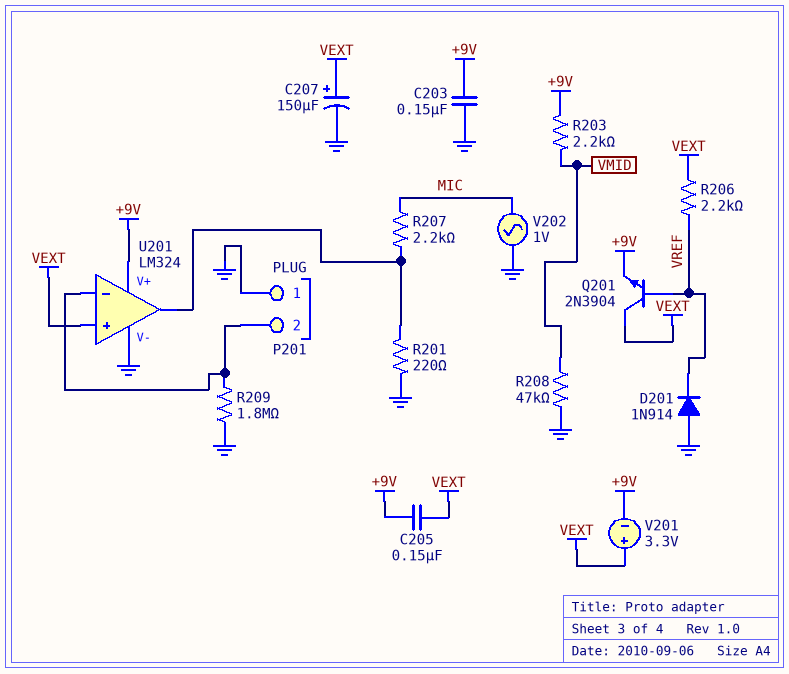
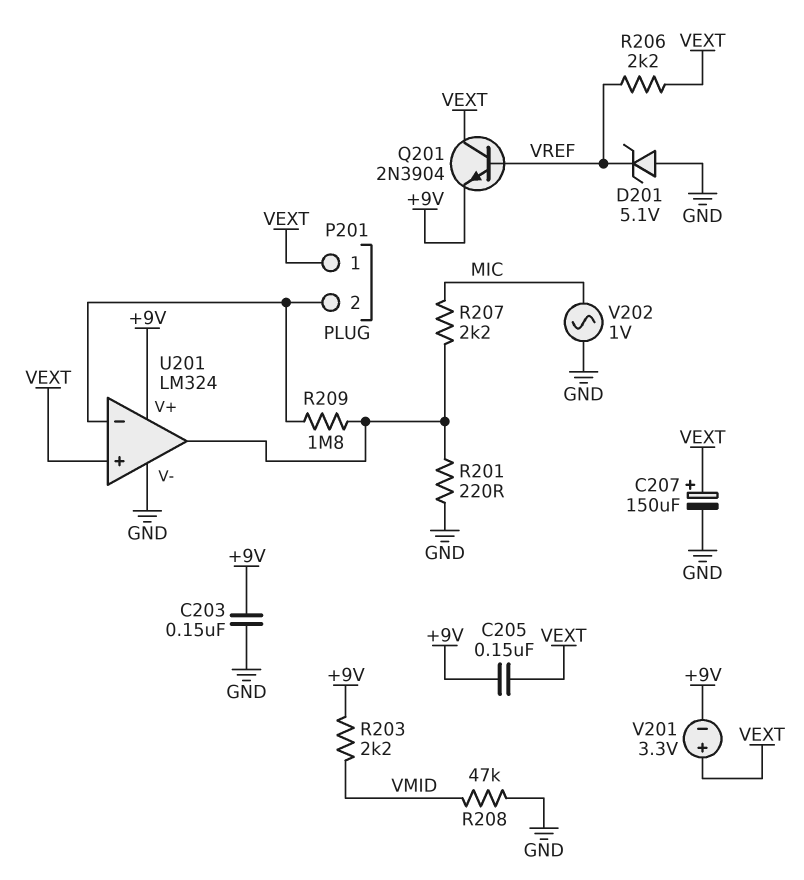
D201: diode 1N914 (A GND, K VREF) -> zener 5.1V (A GND, K VREF)
P201 pin 1: GND -> VEXT
R209: 1.8M (GND, P201/2) -> 1.8M (P201/2, U201/out)

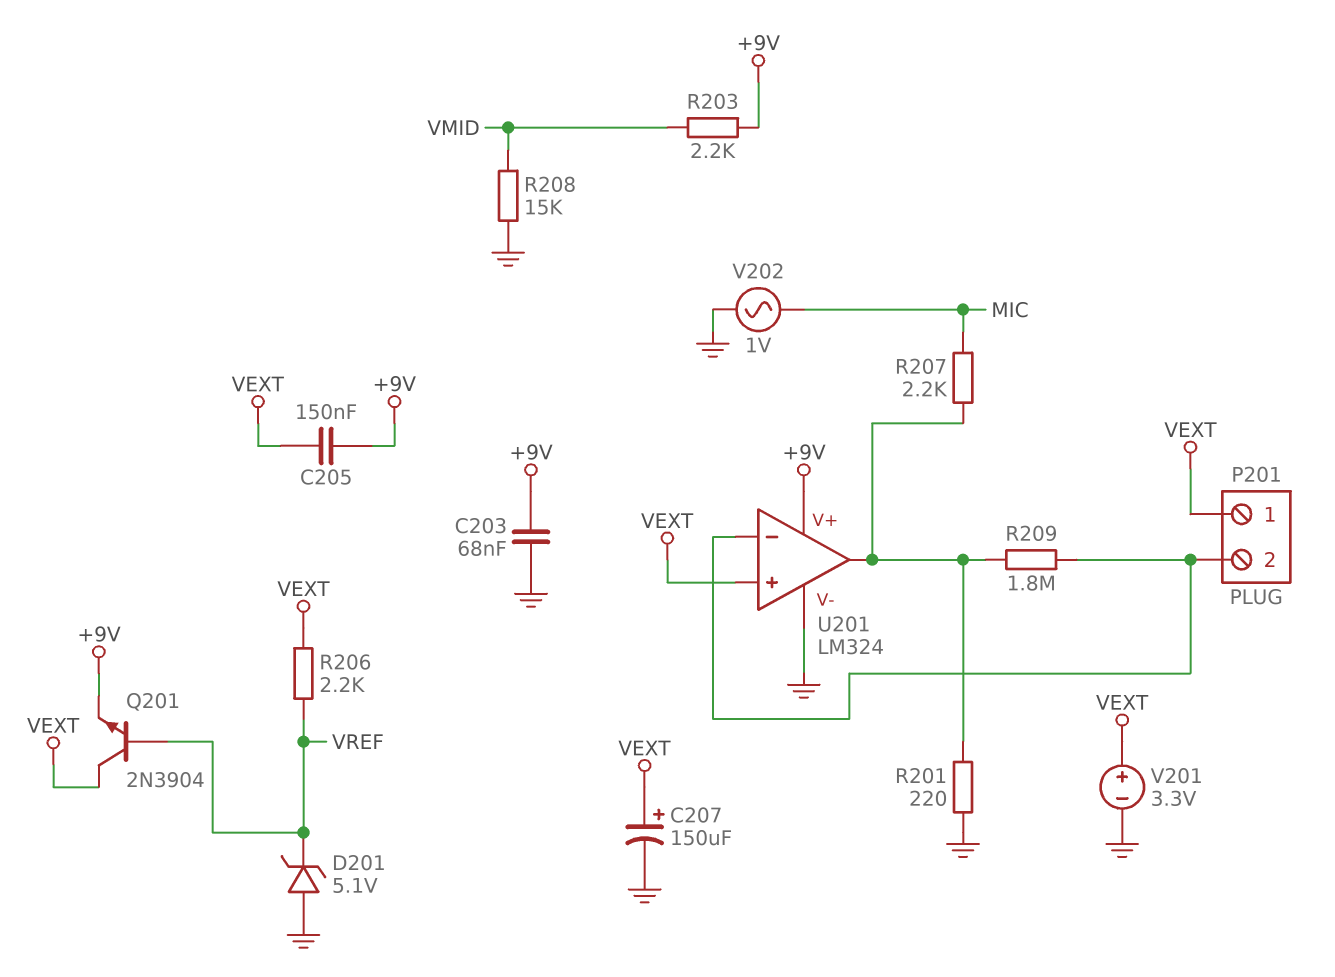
C203: 150nF (+9V, GND) -> 68nF (+9V, GND)
R208: 47k (GND, VMID) -> 15k (GND, VMID)
V201: 3.3V (plus VEXT, minus +9V) -> 3.3V (plus VEXT, minus GND)

